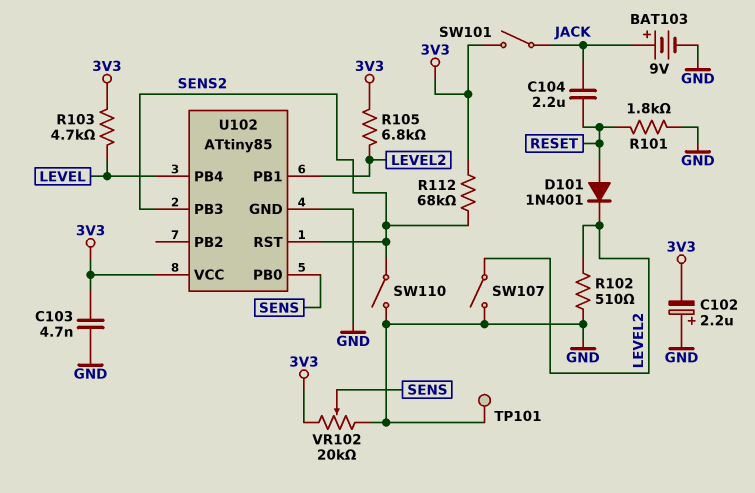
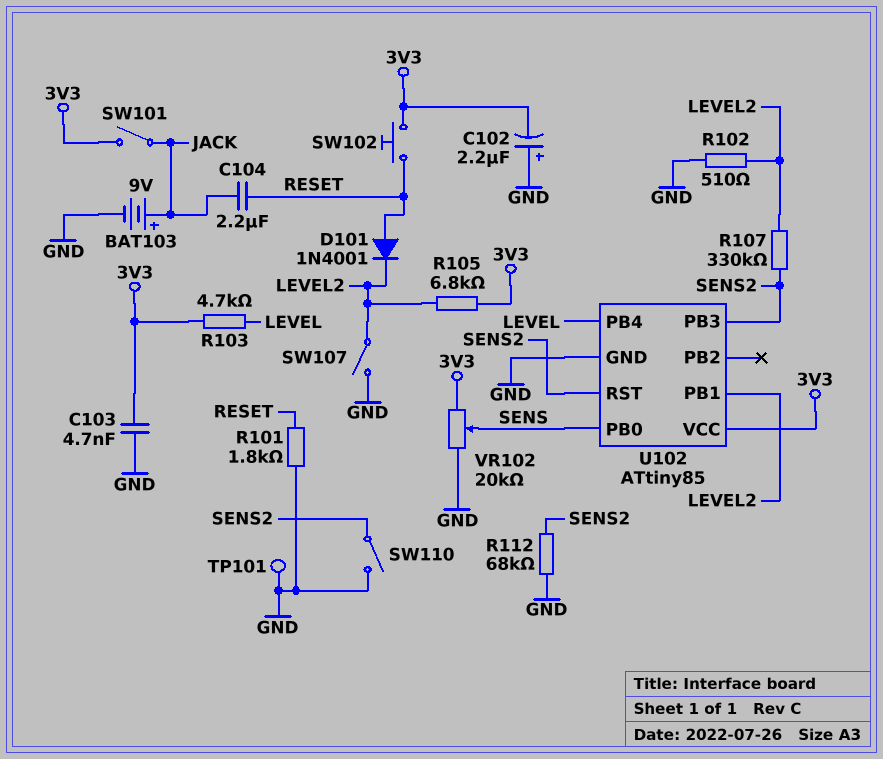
R107: none -> 330k (LEVEL2, SENS2)
R112: 68k (3V3, SENS2) -> 68k (GND, SENS2)
SW102: none -> button (3V3, RESET)

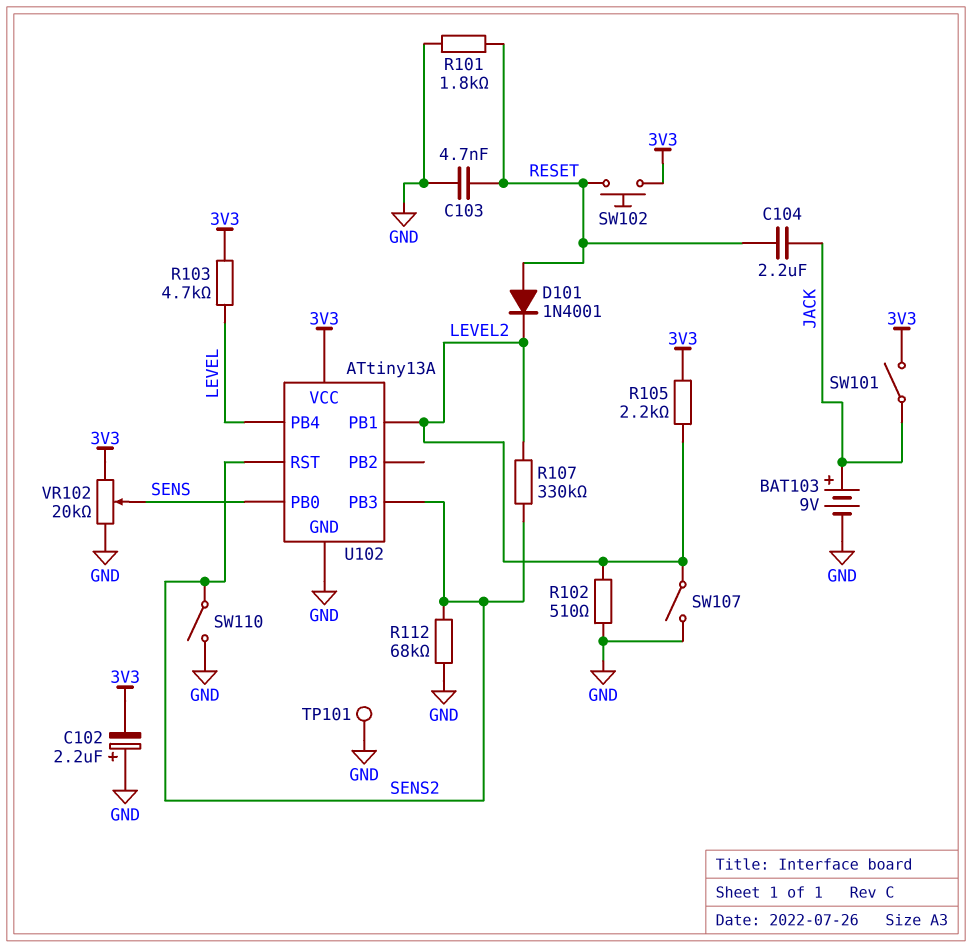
C103: 4.7nF (3V3, GND) -> 4.7nF (GND, RESET)
R105: 6.8k (3V3, LEVEL2) -> 2.2k (3V3, LEVEL2)
U102: ATtiny85 -> ATtiny13A

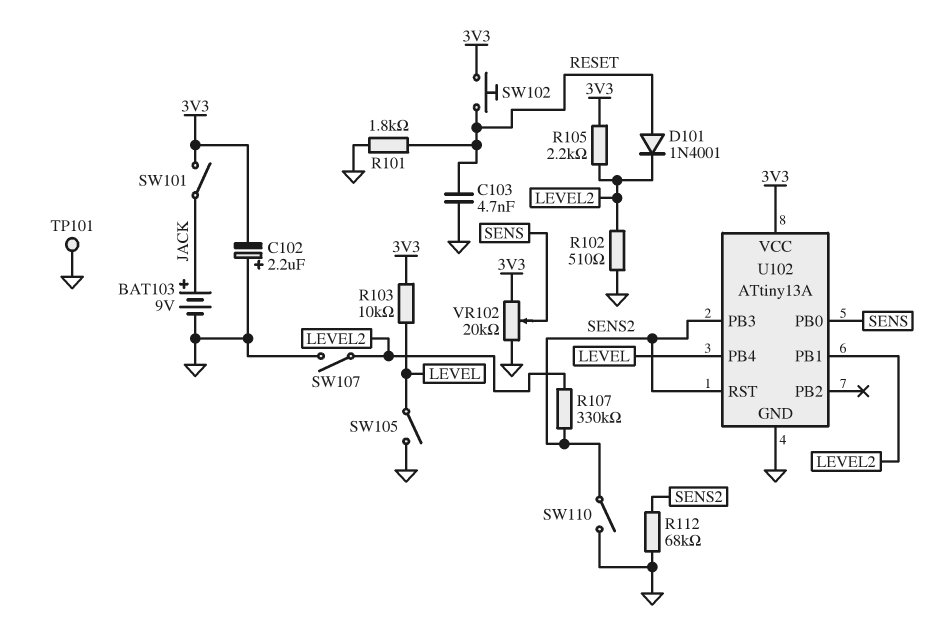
C104: 2.2uF (JACK, RESET) -> none
R103: 4.7k (3V3, LEVEL) -> 10k (3V3, LEVEL)
SW105: none -> switch (GND, LEVEL)

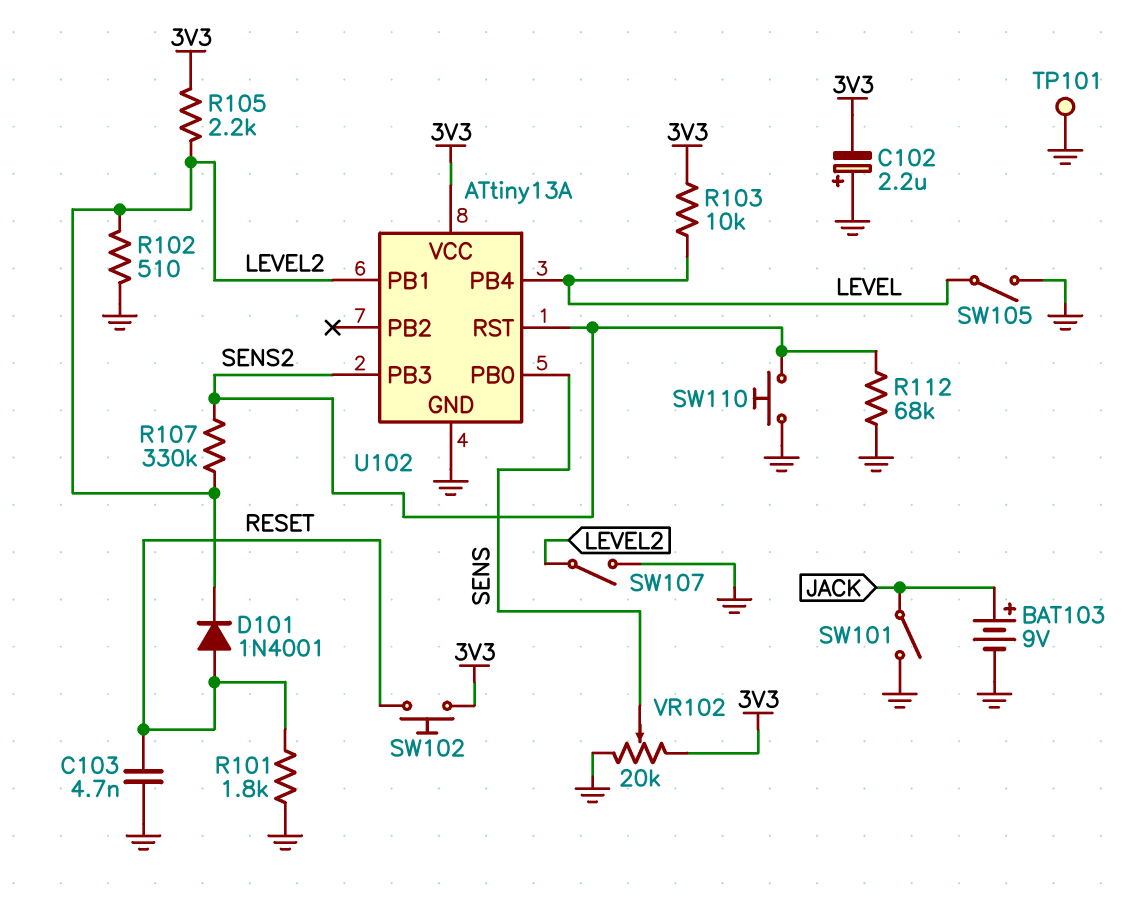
SW101: switch (3V3, JACK) -> switch (GND, JACK)
SW110: switch (GND, SENS2) -> button (GND, SENS2)

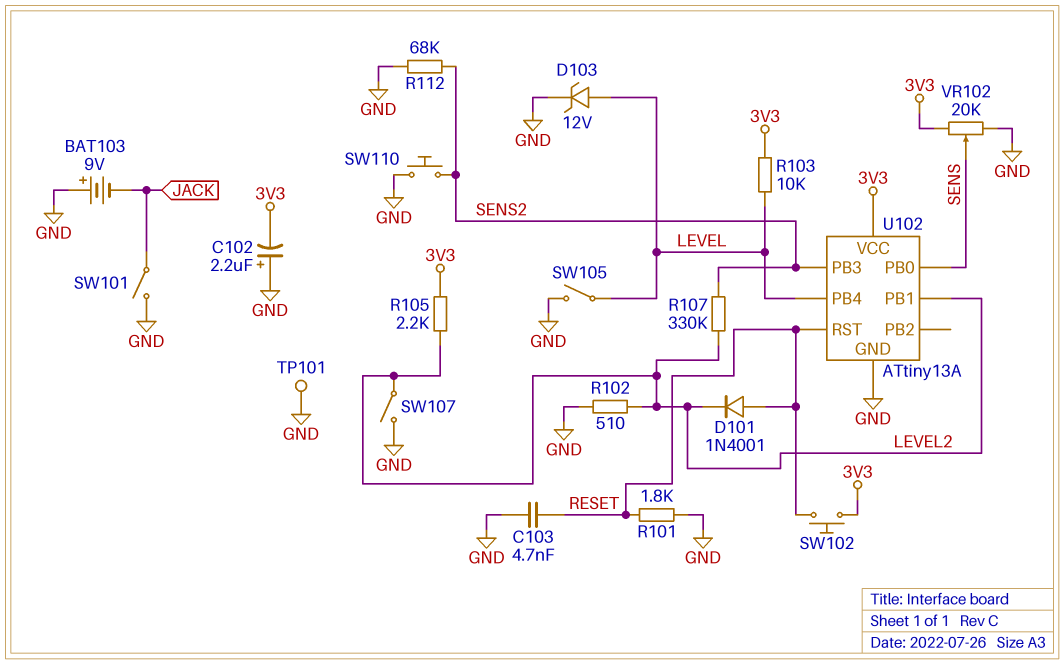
BAT103: 9V (plus JACK, minus GND) -> 9V (plus GND, minus JACK)
D103: none -> zener 12V (A LEVEL, K GND)
U102 pin RST: SENS2 -> RESET

